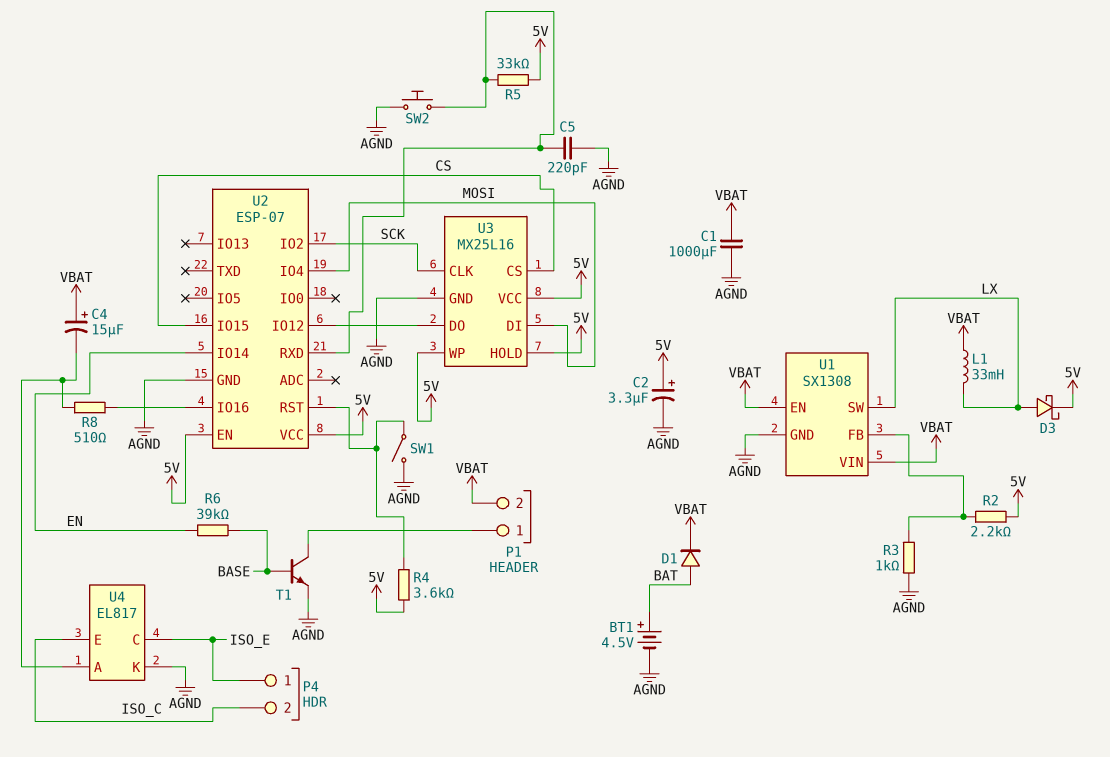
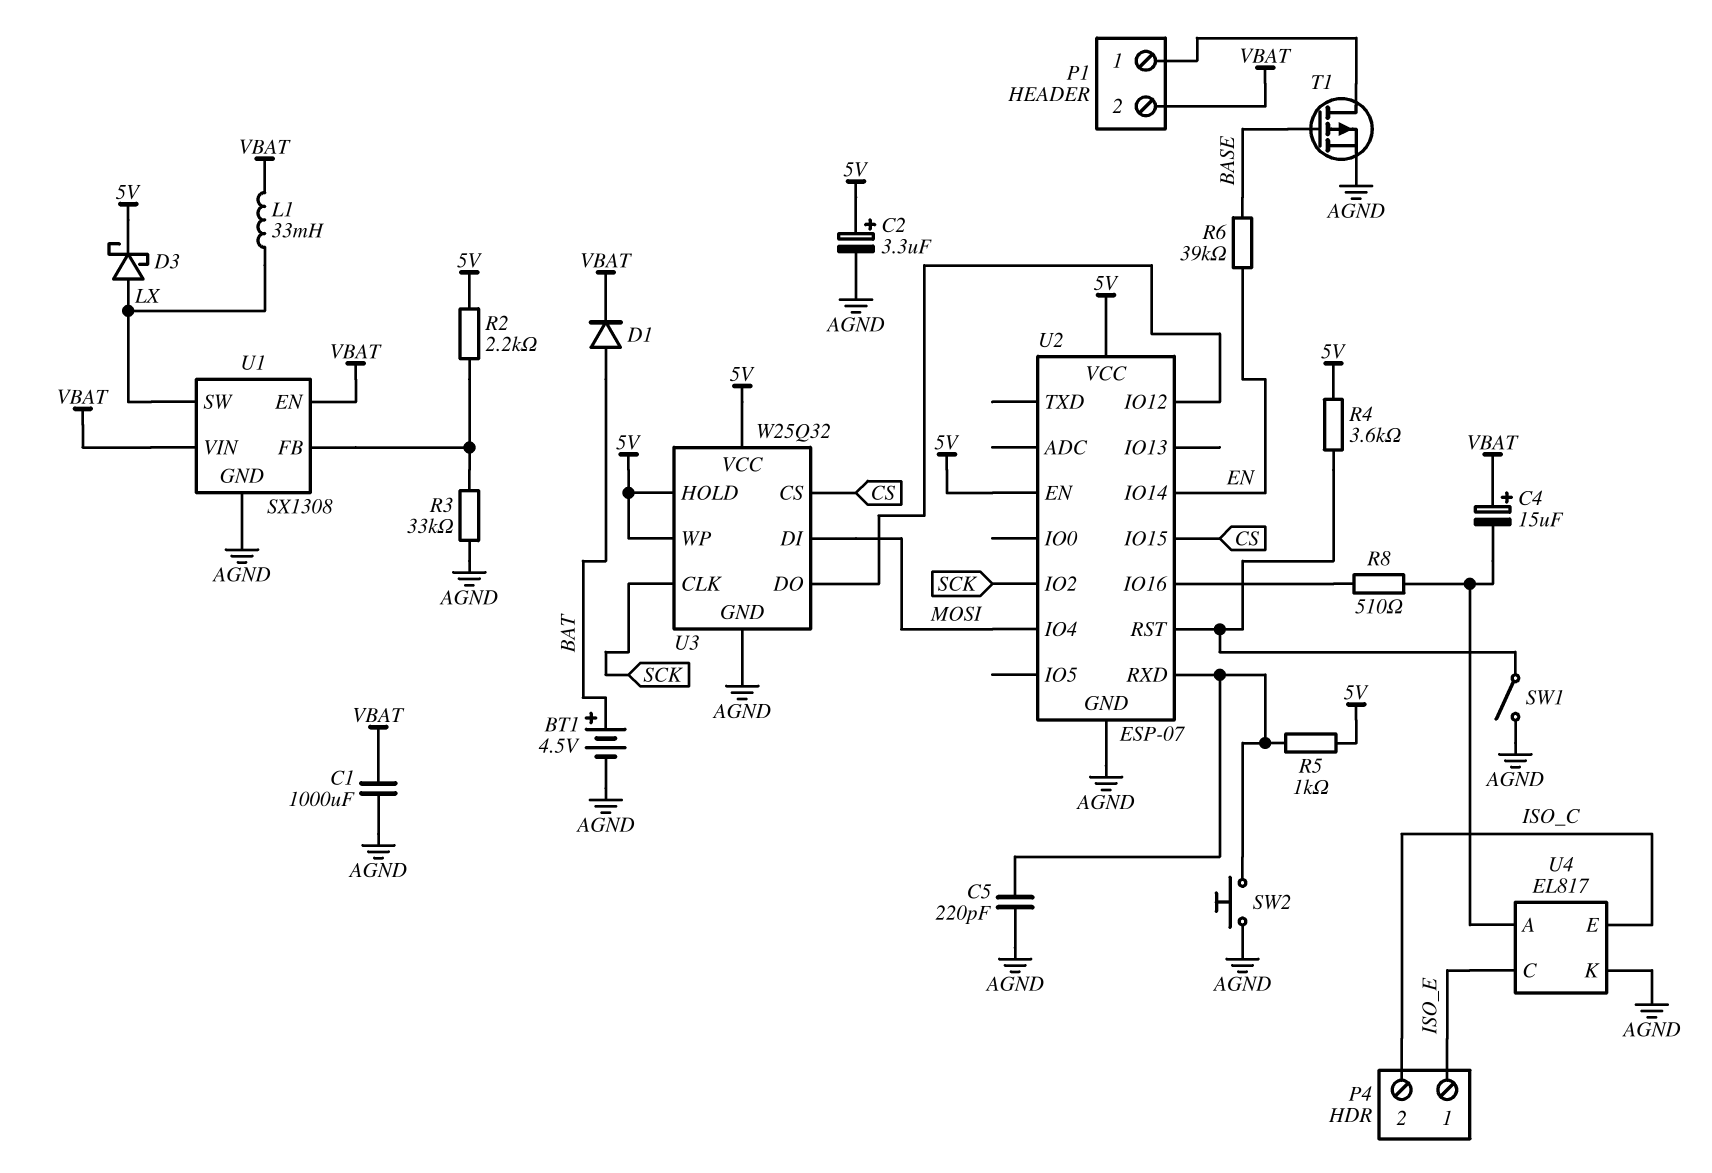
R3: 1k (AGND, U1/FB) -> 33k (AGND, U1/FB)
R5: 33k (5V, U2/RXD) -> 1k (5V, U2/RXD)
T1: NPN (B BASE, C P1/1, E AGND) -> PMOS (G BASE, D P1/1, S AGND)
U3: MX25L16 -> W25Q32

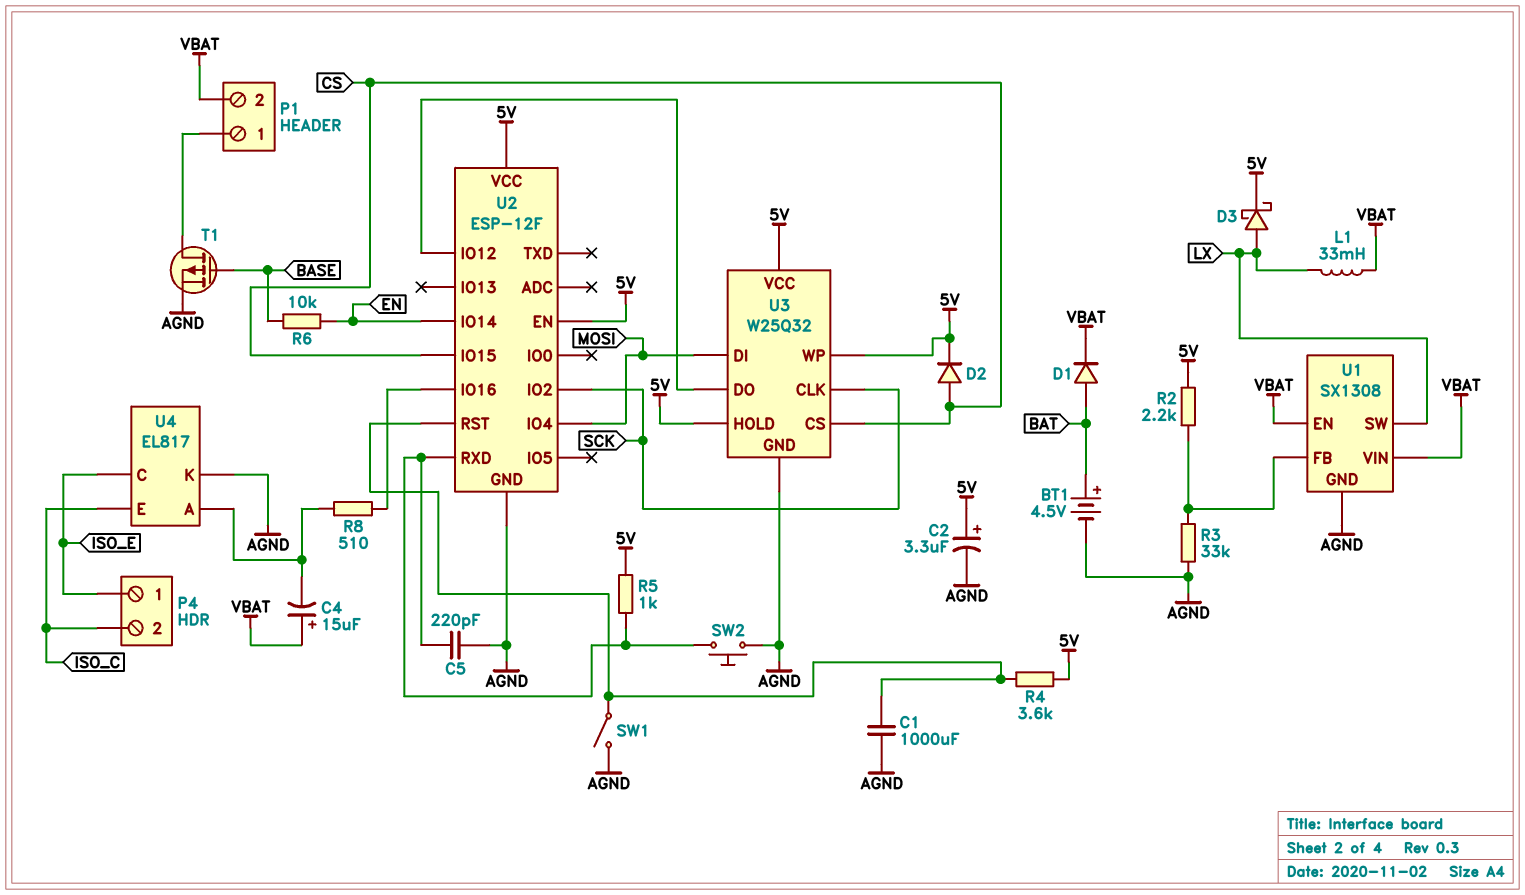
C1: 1000uF (AGND, VBAT) -> 1000uF (AGND, U2/RST)
D2: none -> diode (A CS, K 5V)
R6: 39k (BASE, EN) -> 10k (BASE, EN)
U2: ESP-07 -> ESP-12F

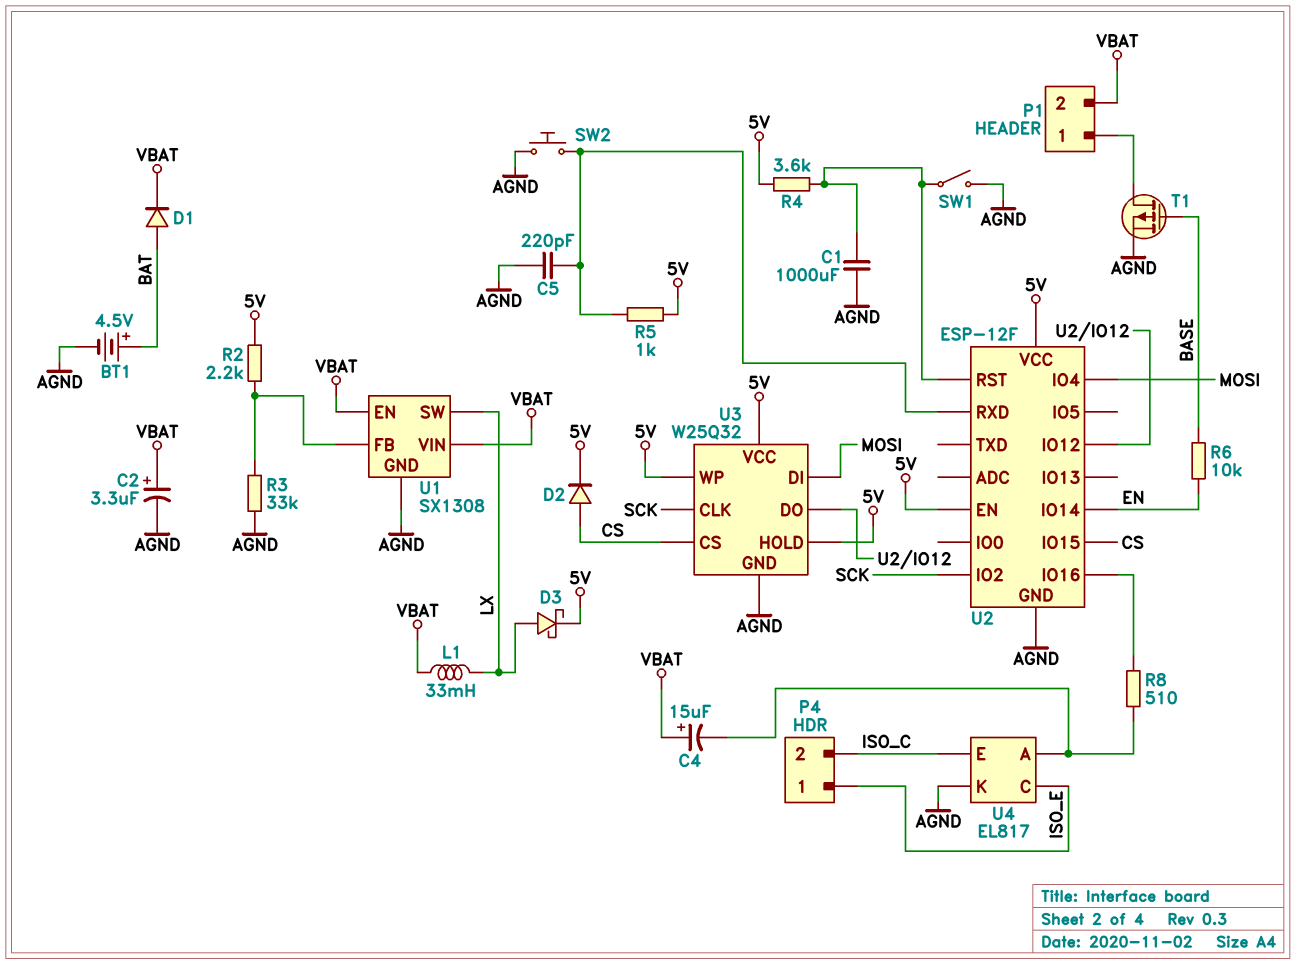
C2: 3.3uF (plus 5V, minus AGND) -> 3.3uF (plus VBAT, minus AGND)

